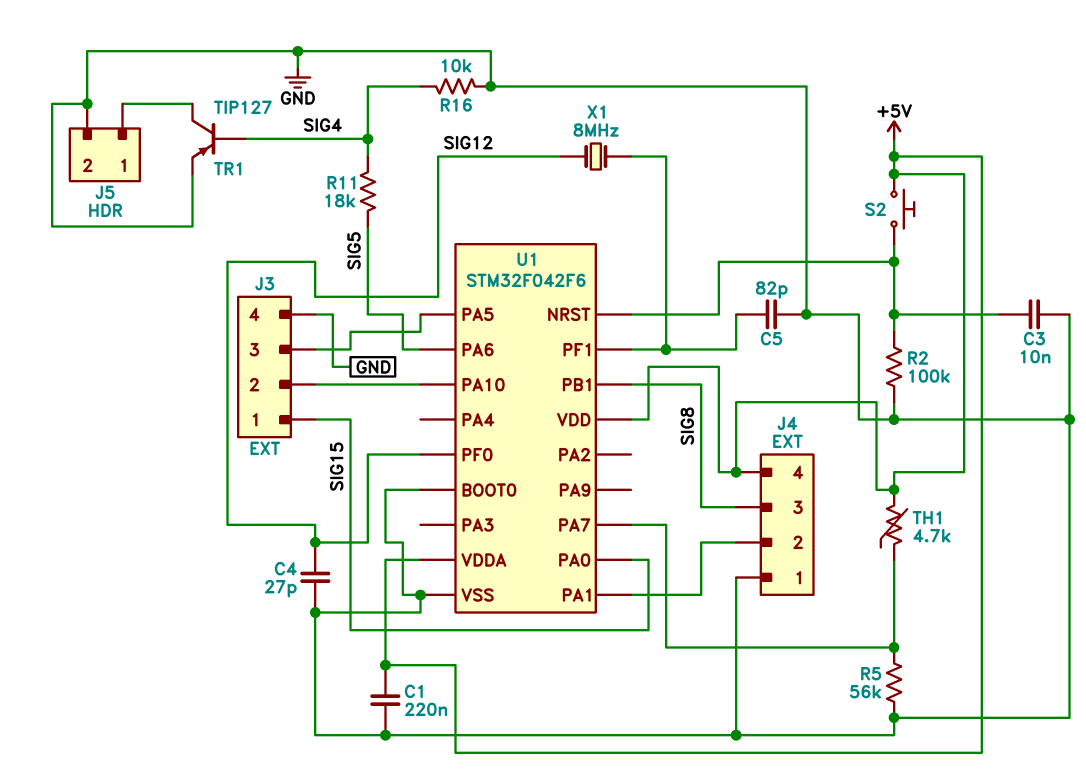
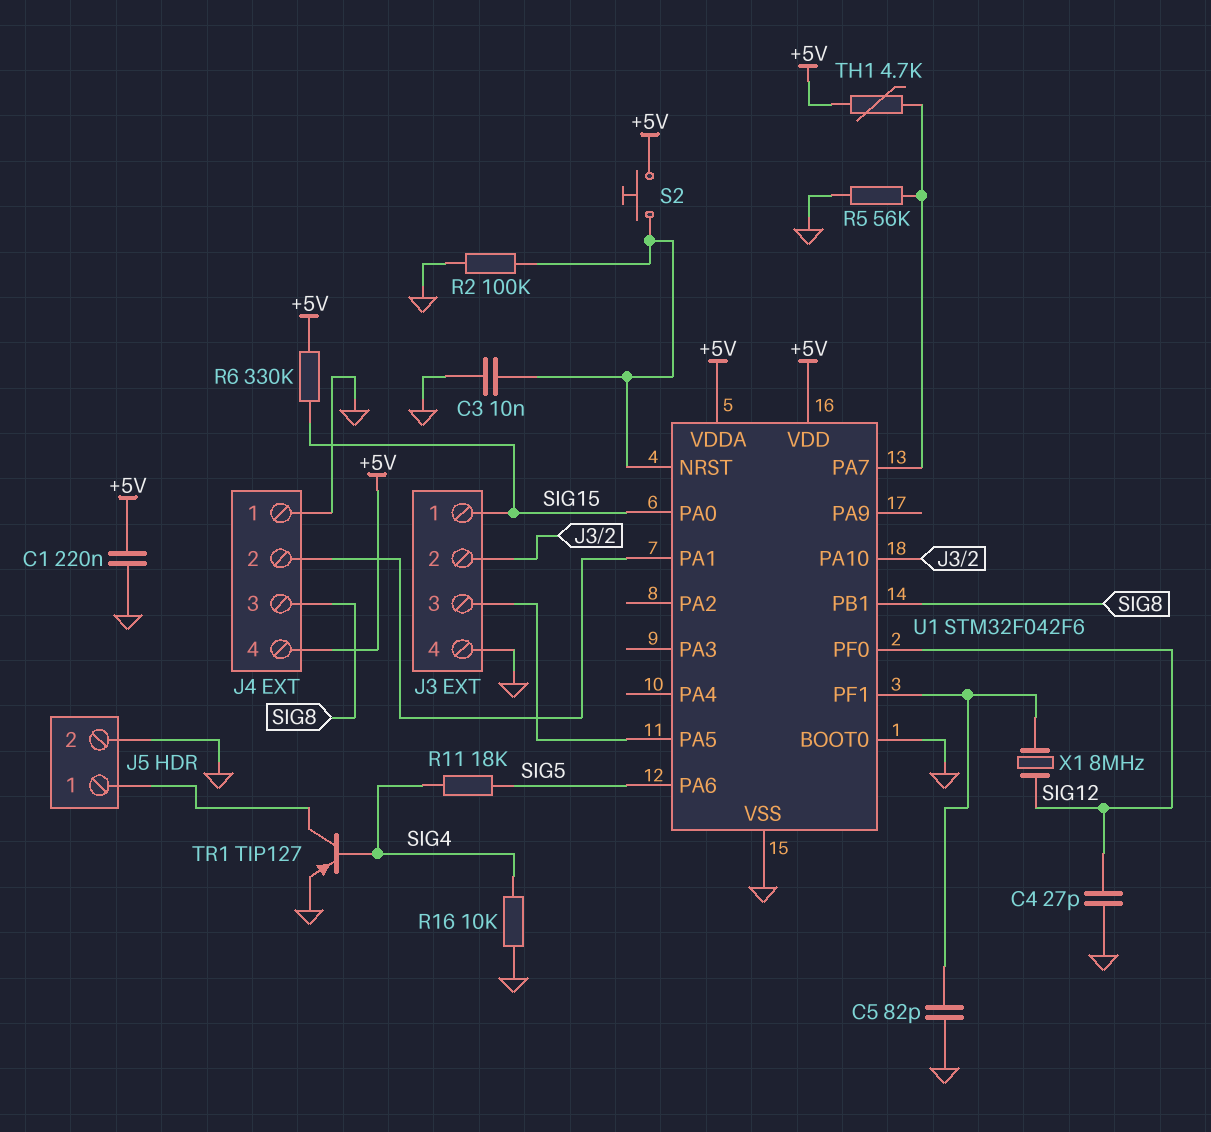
R6: none -> 330k (+5V, SIG15)

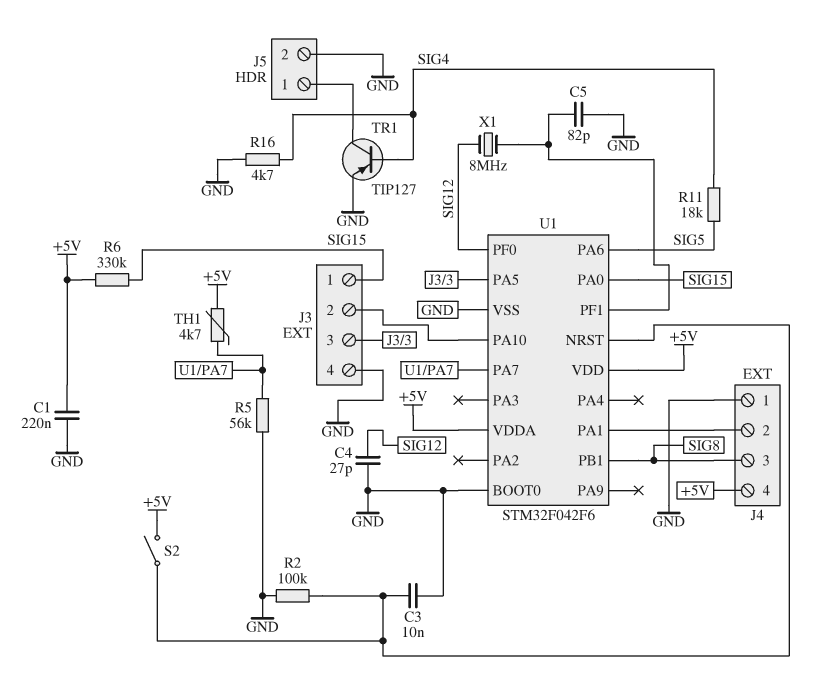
R16: 10k (GND, SIG4) -> 4.7k (GND, SIG4)
S2: button (+5V, U1/NRST) -> switch (+5V, U1/NRST)

